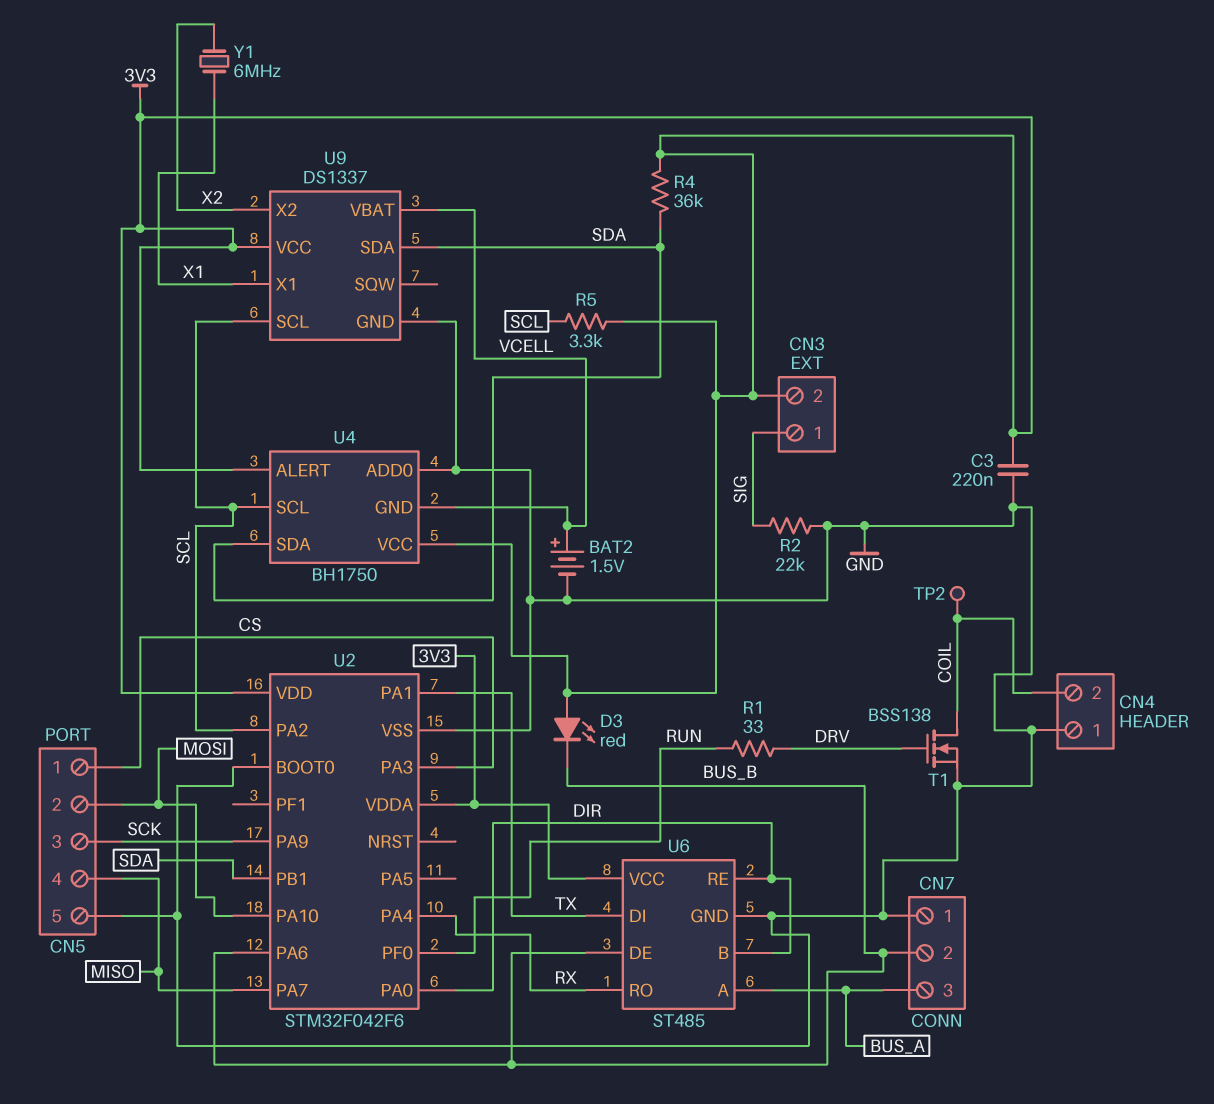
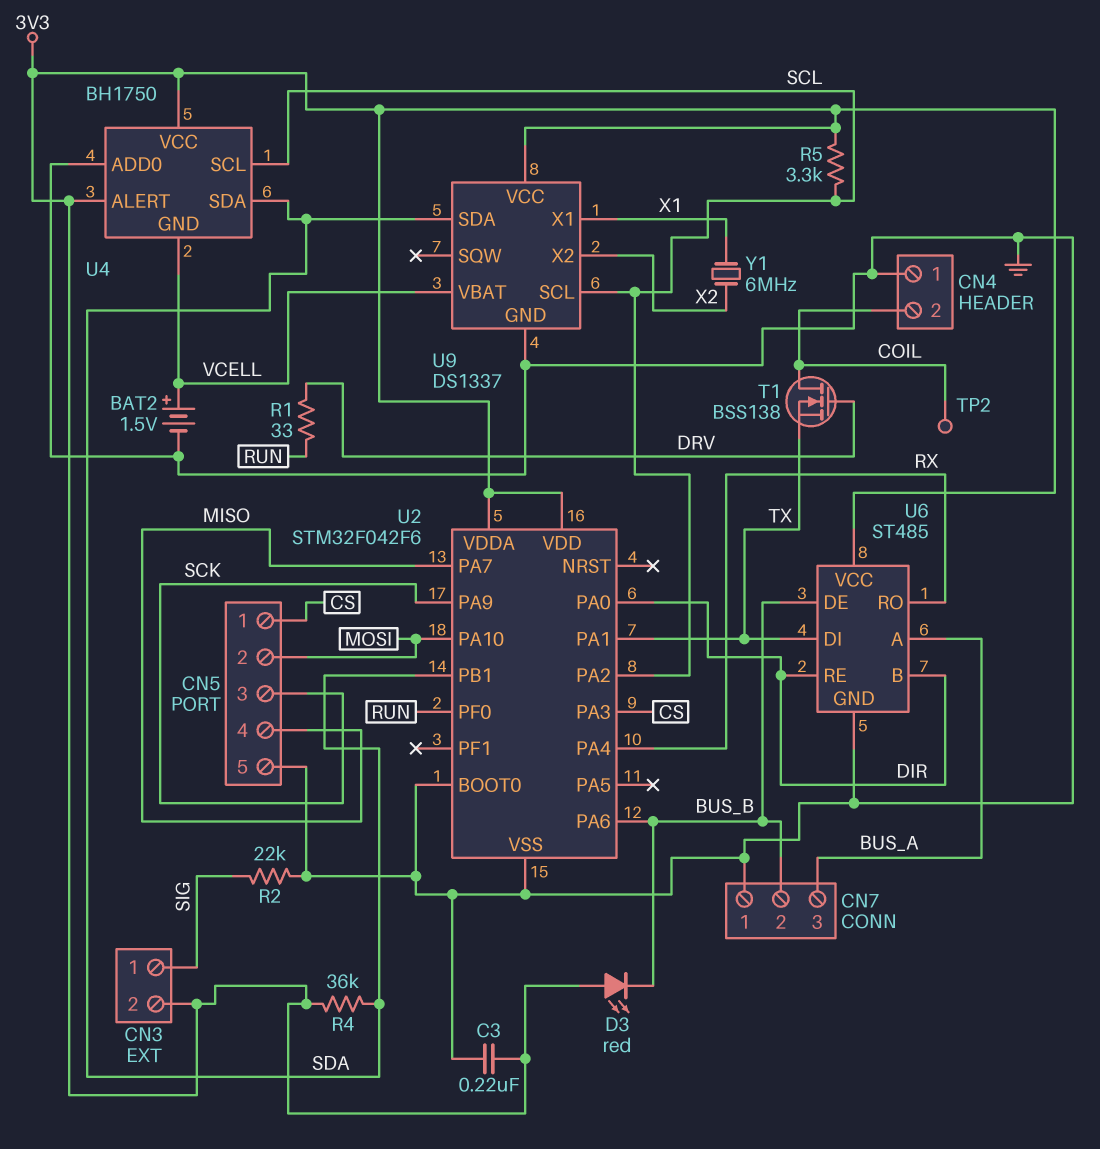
T1: NMOS BSS138 (G DRV, D COIL, S GND) -> NMOS BSS138 (G DRV, D COIL, S TX)

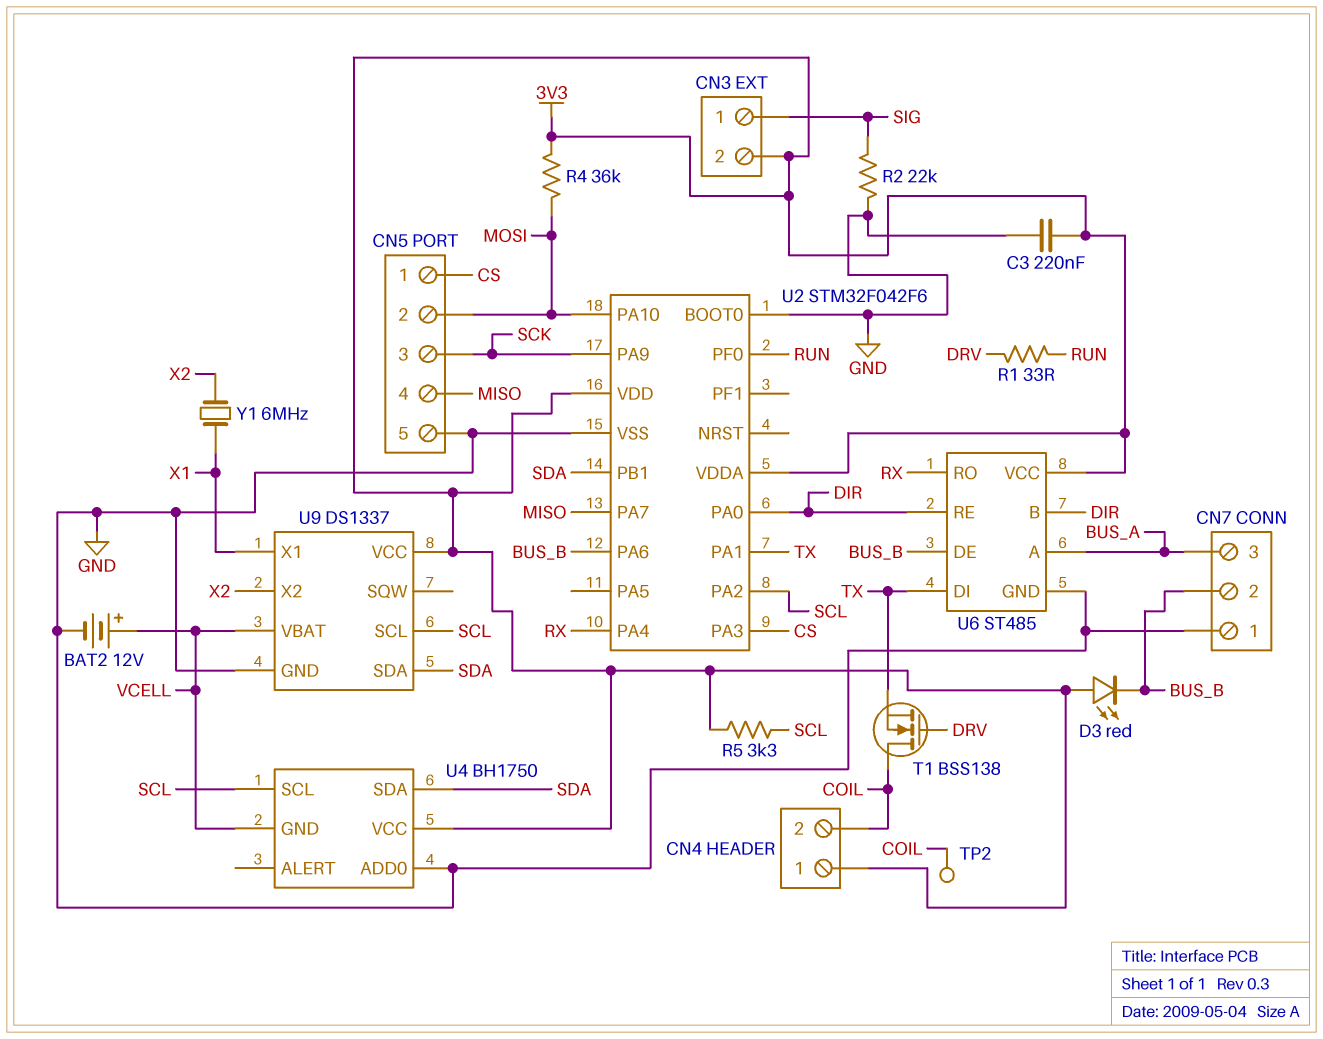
BAT2: 1.5V (plus VCELL, minus GND) -> 12V (plus VCELL, minus GND)
CN4 pin 1: GND -> 3V3
R4: 36k (3V3, SDA) -> 36k (3V3, MOSI)
U4 pin ALERT: 3V3 -> none

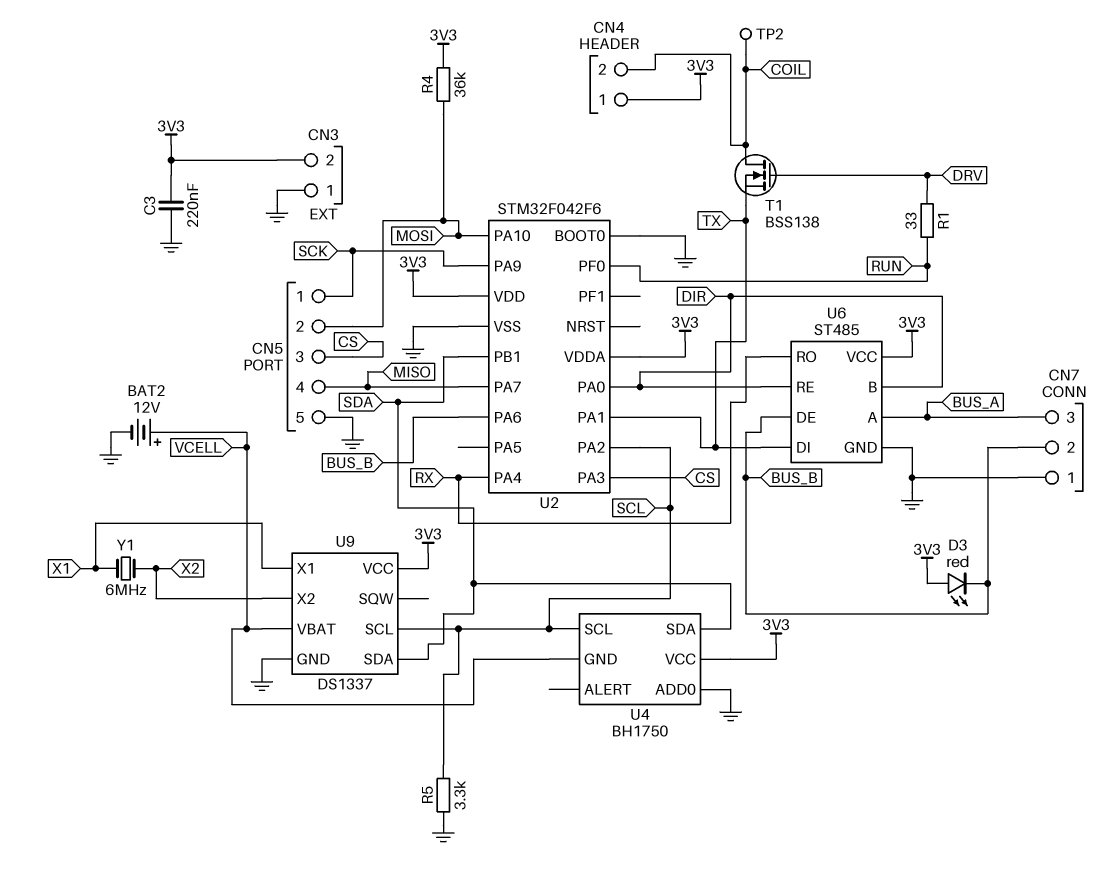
CN3 pin 1: SIG -> GND
CN5 pin 1: CS -> SCK
CN5 pin 3: SCK -> CS
R2: 22k (GND, SIG) -> none
R5: 3.3k (3V3, SCL) -> 3.3k (GND, SCL)

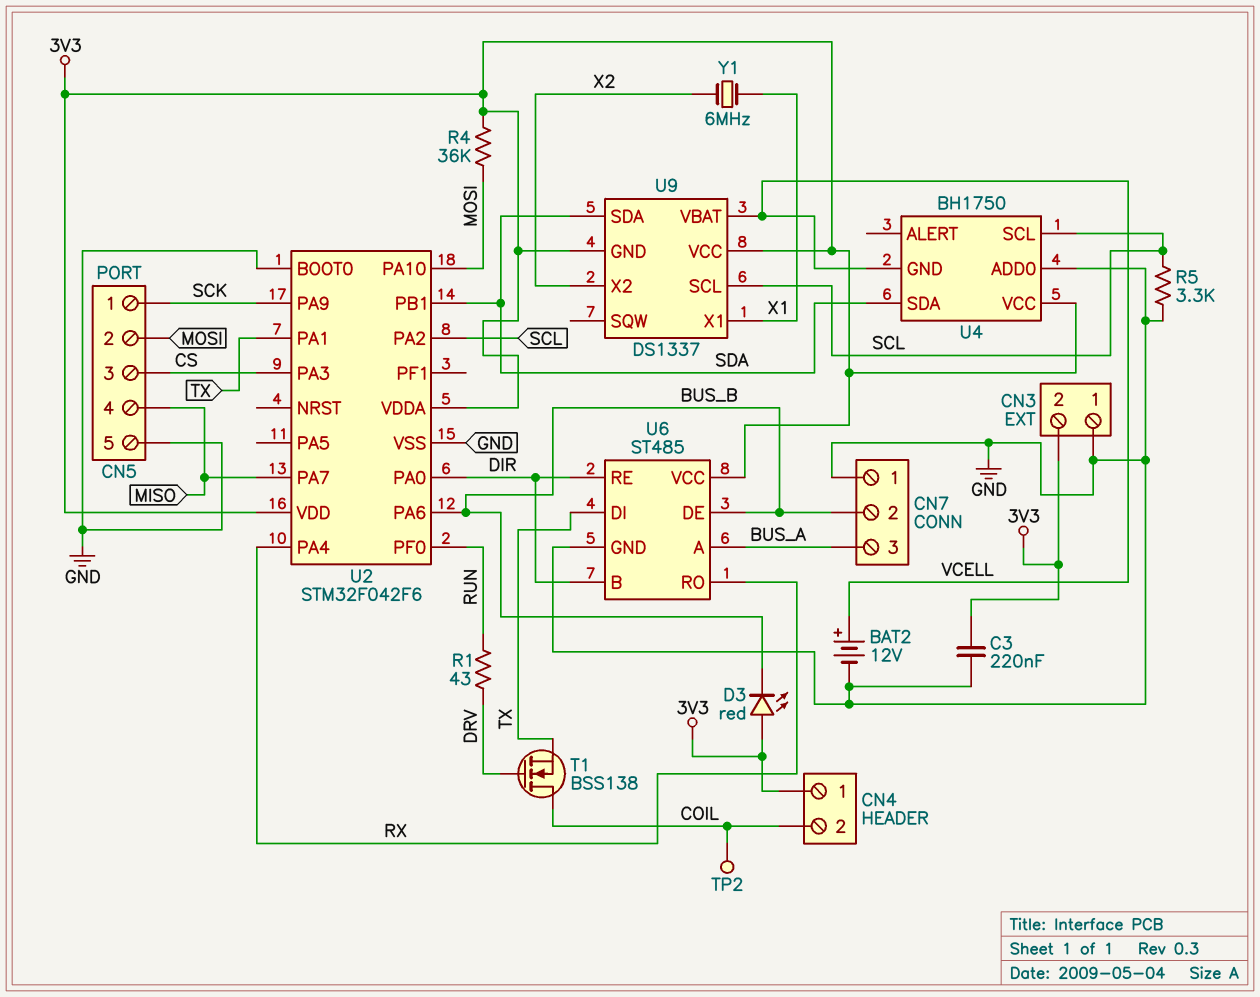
R1: 33 (DRV, RUN) -> 43 (DRV, RUN)
U9 pin GND: GND -> 3V3

